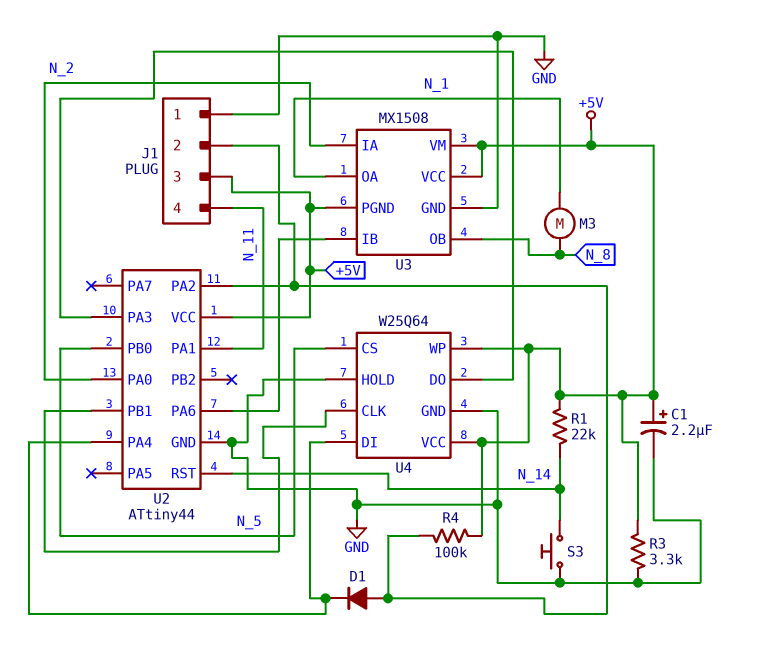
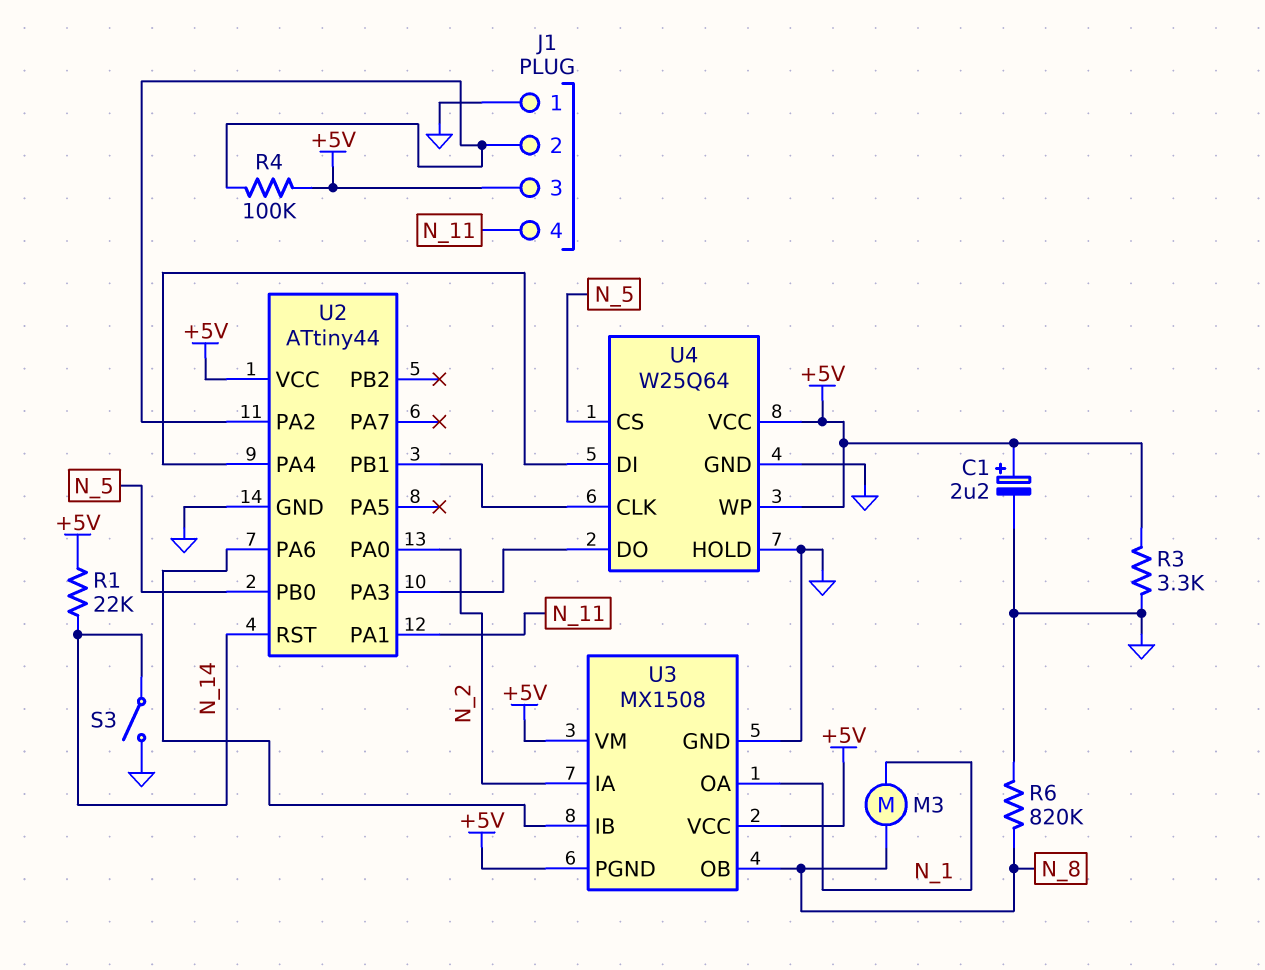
D1: diode (A J1/2, K U2/PA4) -> none
R6: none -> 820k (GND, N_8)
S3: button (GND, N_14) -> switch (GND, N_14)

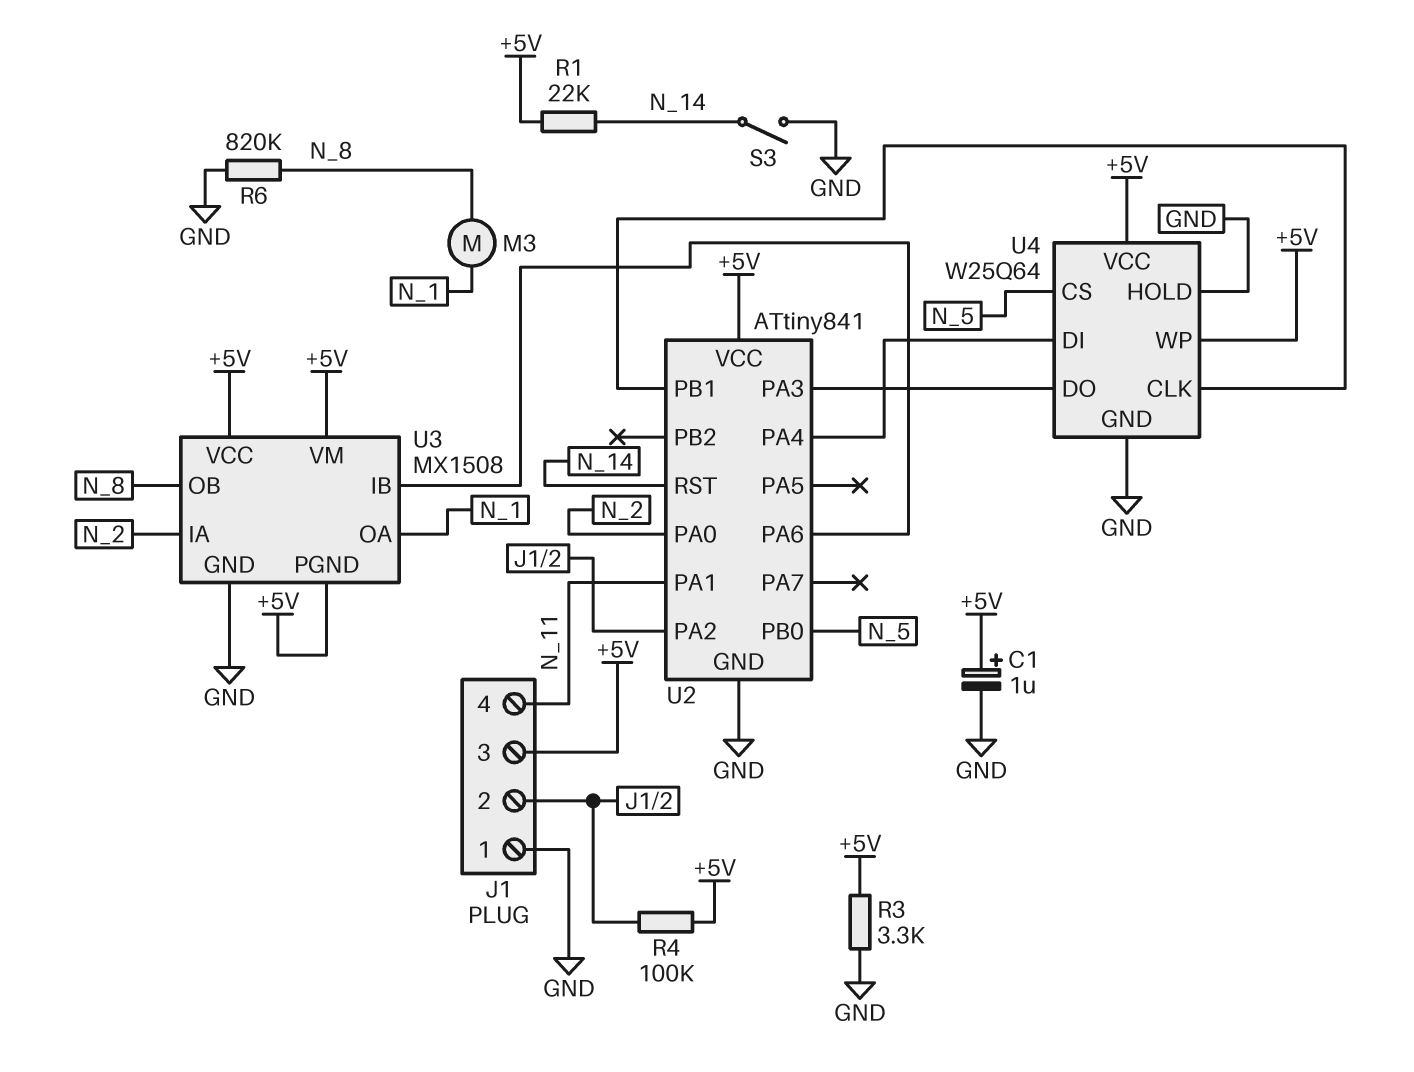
C1: 2.2uF (plus +5V, minus GND) -> 1uF (plus +5V, minus GND)
U2: ATtiny44 -> ATtiny841

